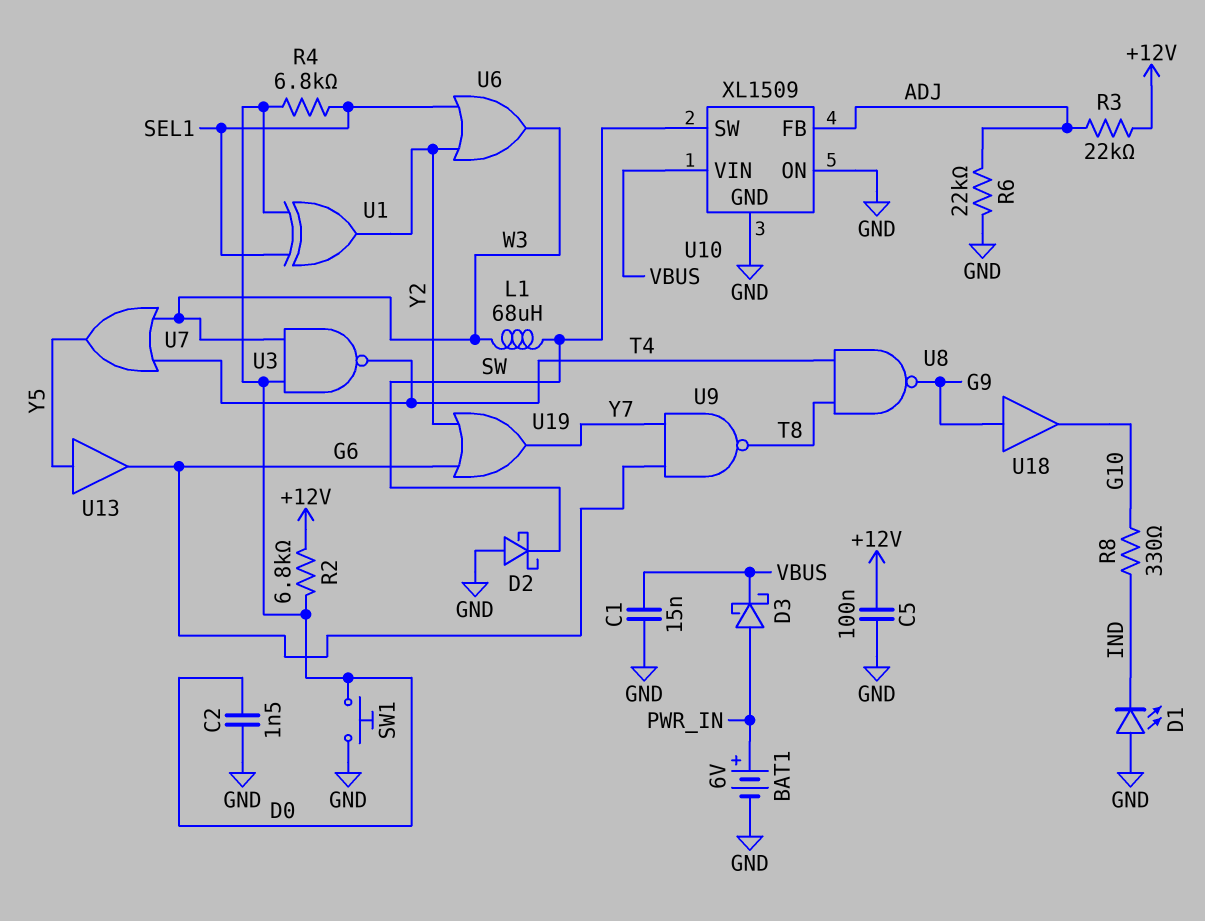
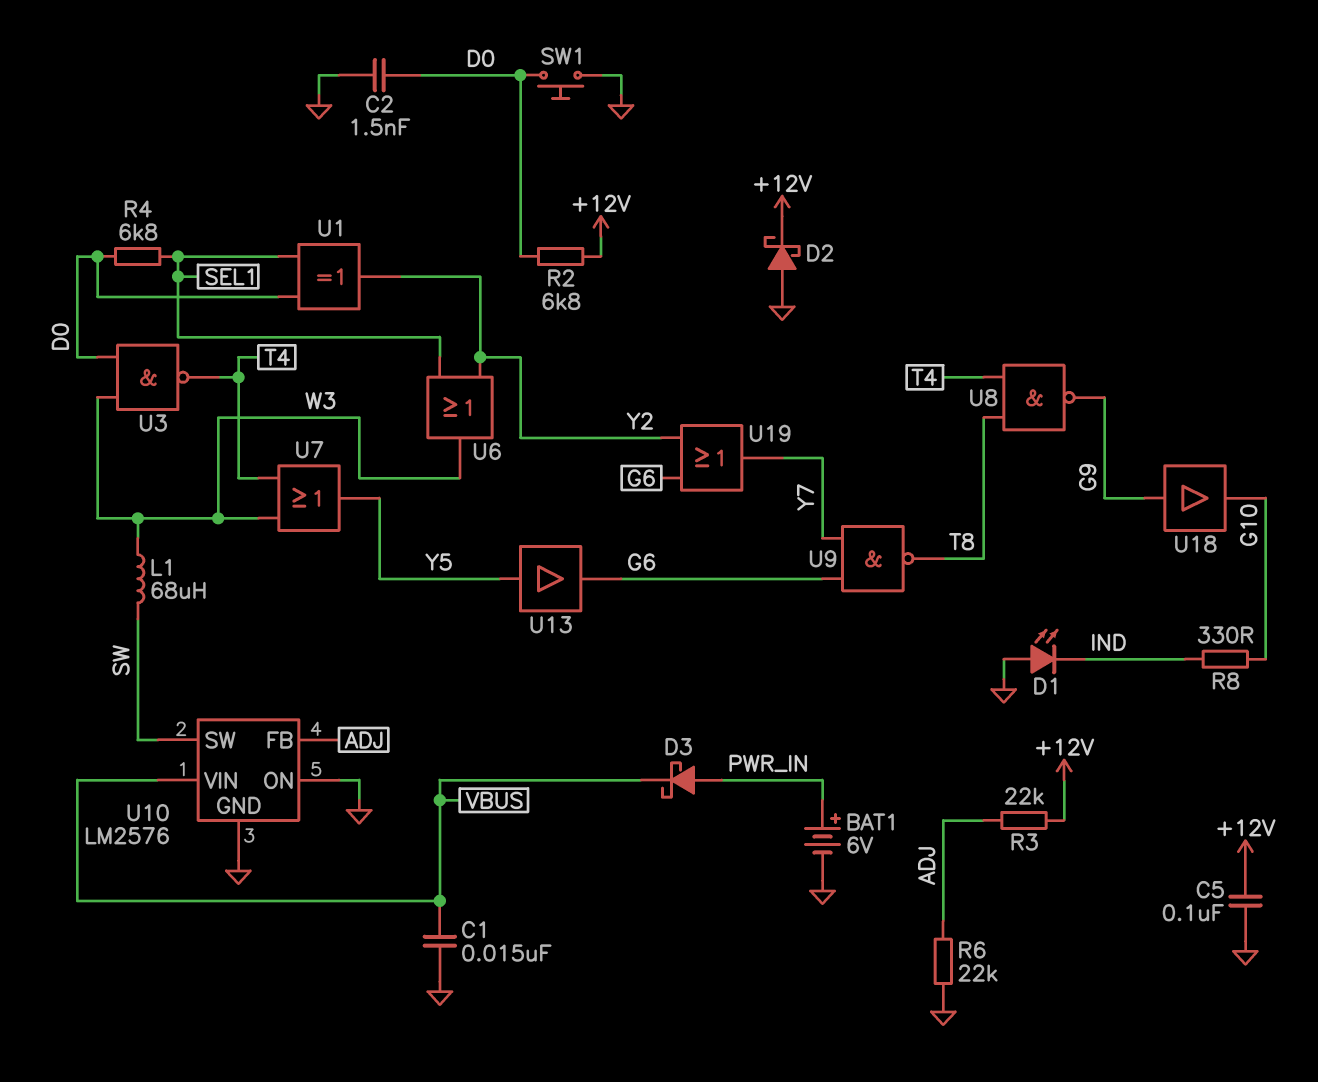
D2: schottky (A GND, K SW) -> schottky (A GND, K +12V)
U10: XL1509 -> LM2576

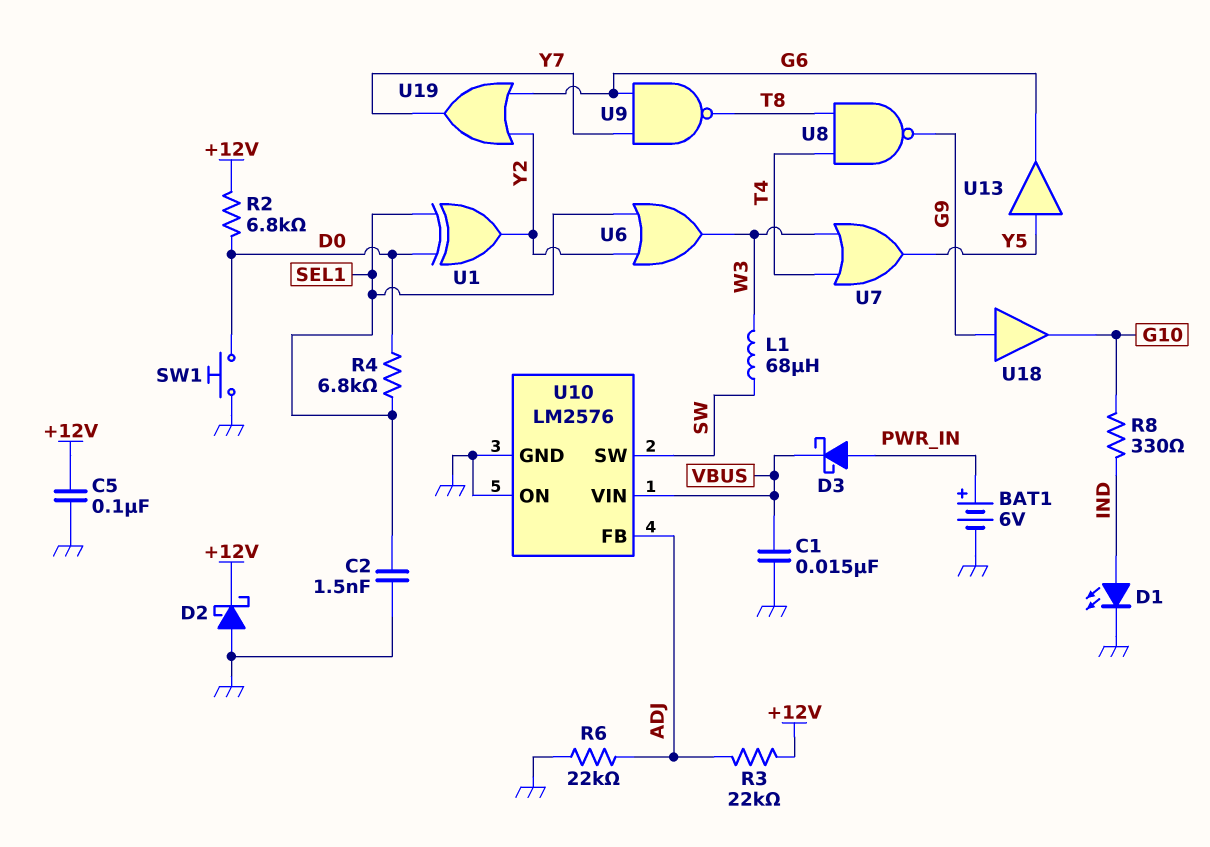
C2: 1.5nF (D0, GND) -> 1.5nF (GND, SEL1)
D1: LED (A GND, K IND) -> LED (A IND, K GND)
U3: NAND (in D0, in W3, out T4) -> none

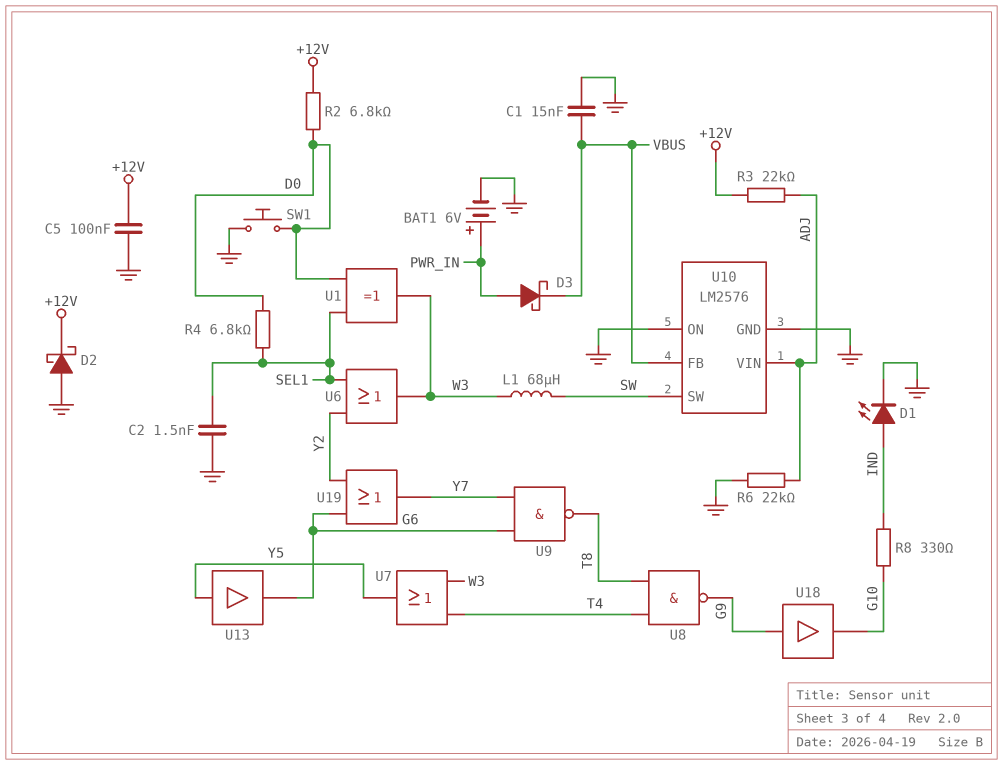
U1: XOR (in D0, in SEL1, out Y2) -> XOR (in D0, in SEL1, out W3)
U10 pin FB: ADJ -> VBUS
U10 pin VIN: VBUS -> ADJ

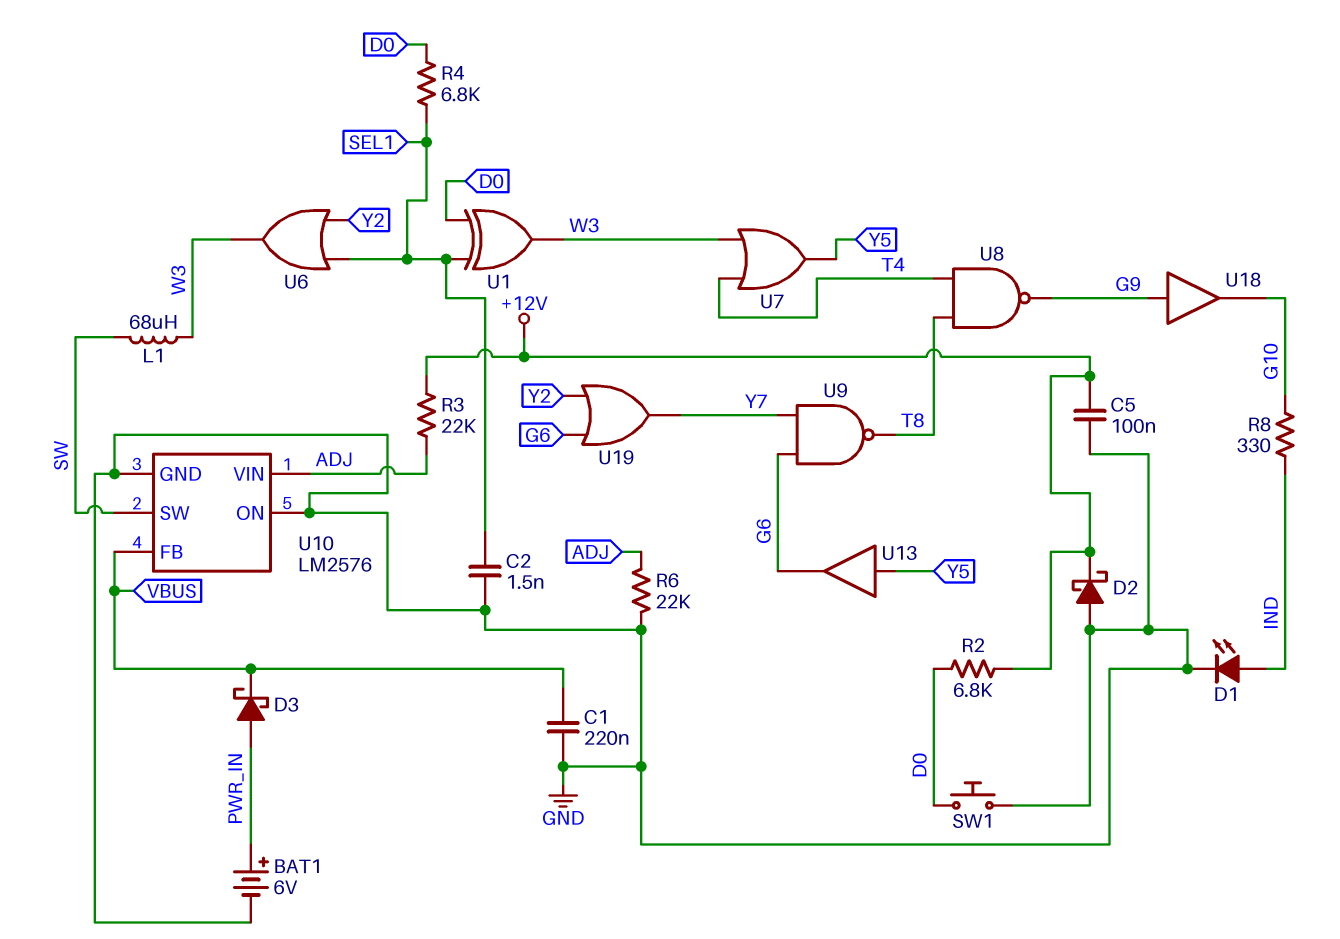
C1: 15nF (GND, VBUS) -> 220nF (GND, VBUS)

